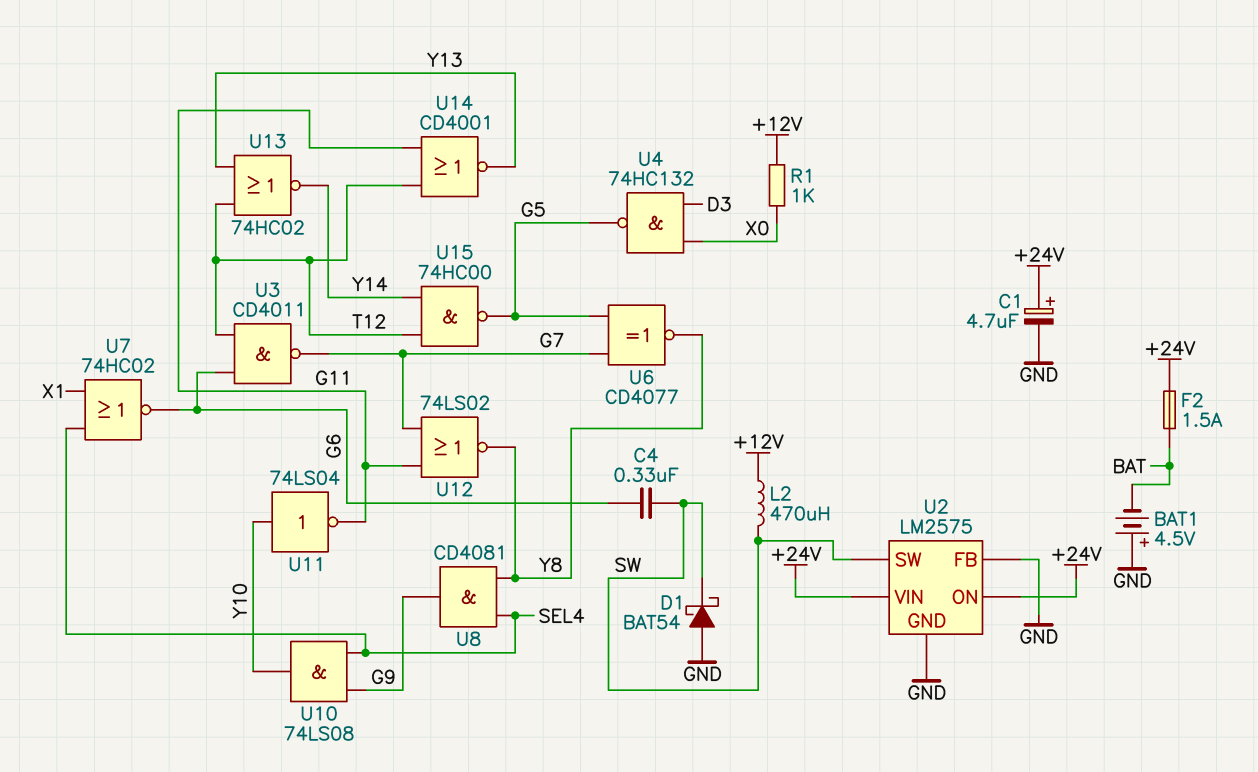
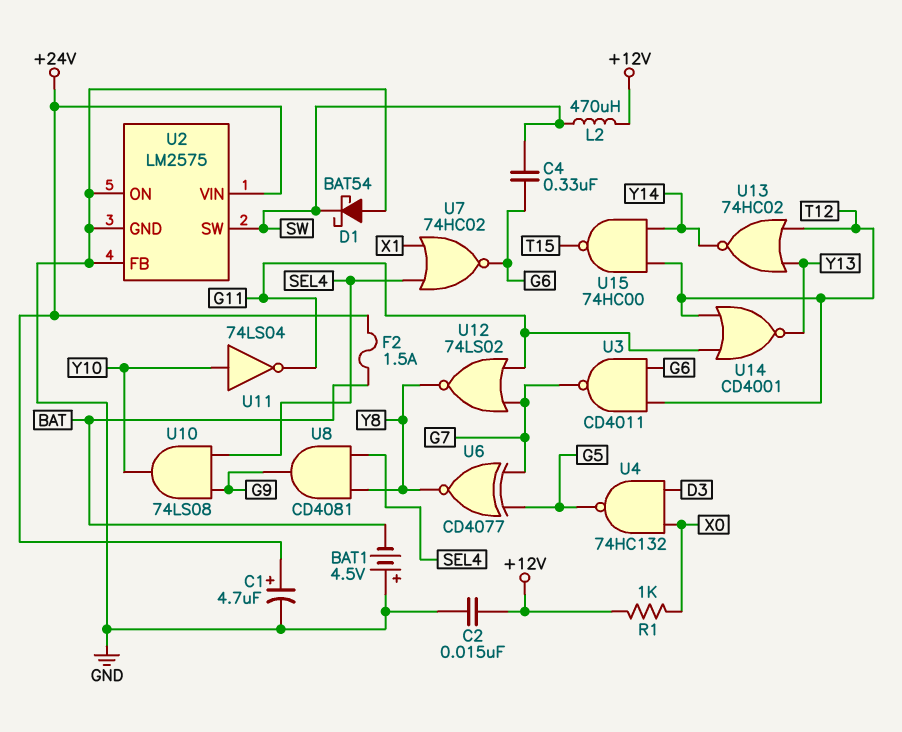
C2: none -> 15nF (+12V, GND)
U2 pin ON: +24V -> GND
U15: NAND 74HC00 (in T12, in Y14, out G5) -> NAND 74HC00 (in T12, in Y14, out T15)

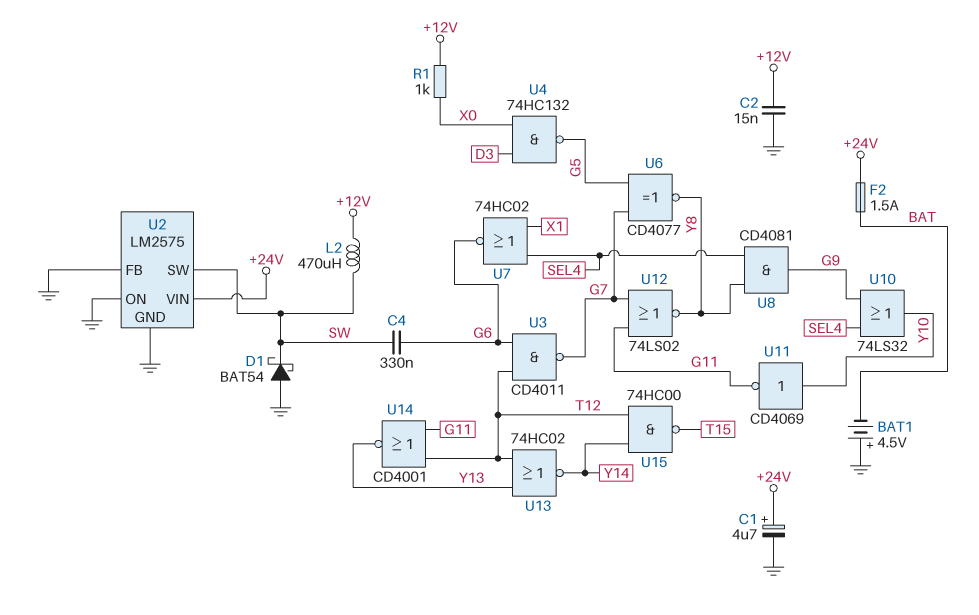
U10: AND 74LS08 (in G9, in SEL4, out Y10) -> OR 74LS32 (in G9, in SEL4, out Y10)
U11: NOT 74LS04 (in Y10, out G11) -> NOT CD4069 (in Y10, out G11)

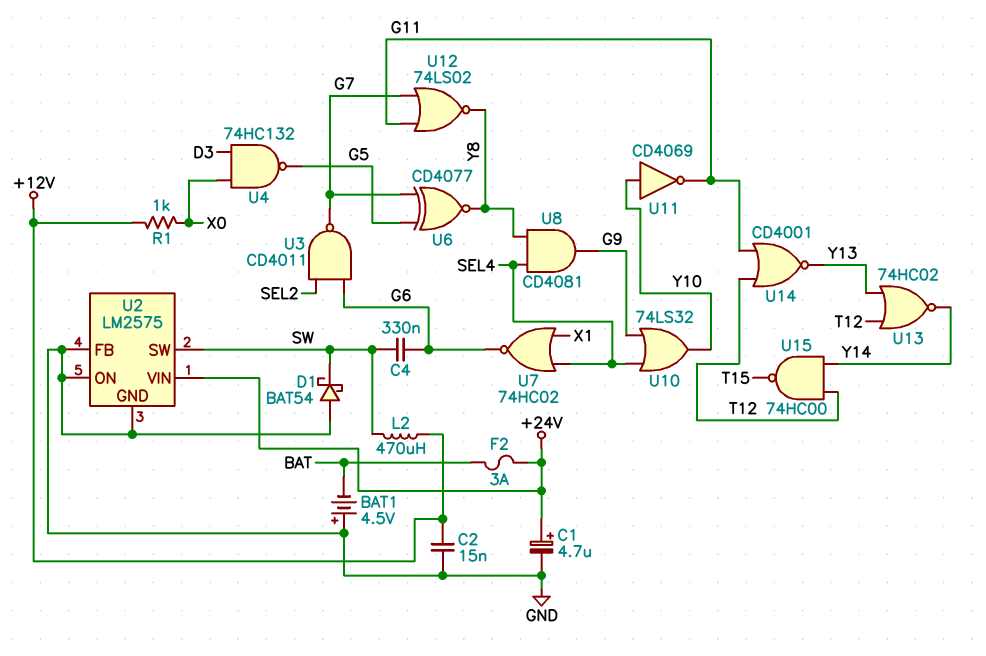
F2: 1.5A (+24V, BAT) -> 3A (+24V, BAT)
U3: NAND CD4011 (in G6, in T12, out G7) -> NAND CD4011 (in G6, in SEL2, out G7)

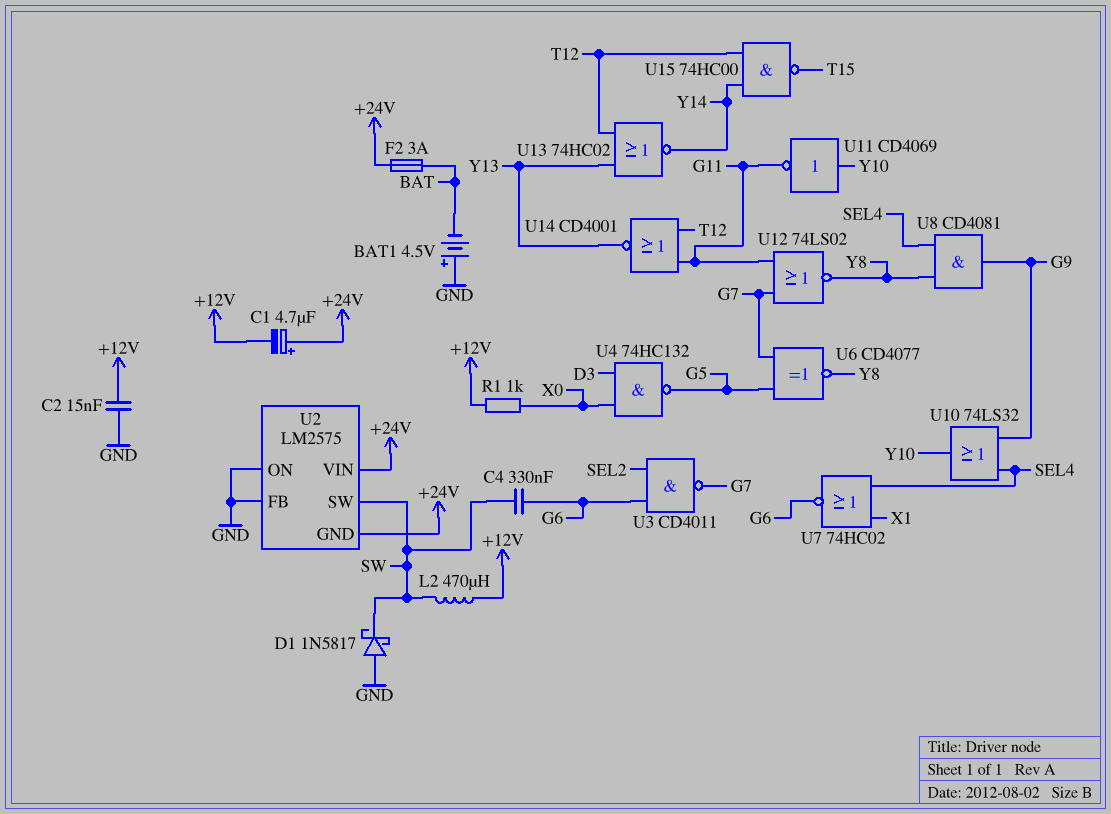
C1: 4.7uF (plus +24V, minus GND) -> 4.7uF (plus +24V, minus +12V)
D1: schottky BAT54 (A GND, K SW) -> schottky 1N5817 (A GND, K SW)
U2 pin GND: GND -> +24V

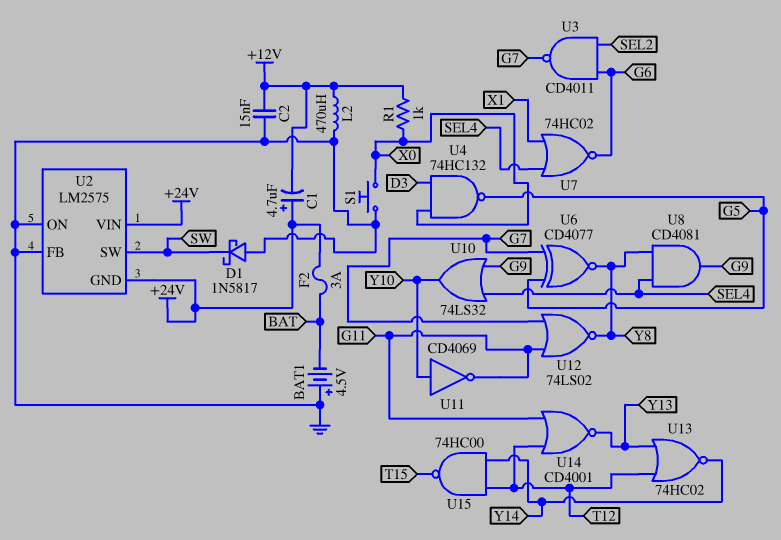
C4: 330nF (G6, SW) -> none
L2: 470uH (+12V, SW) -> 470uH (+12V, GND)
S1: none -> button (GND, X0)

